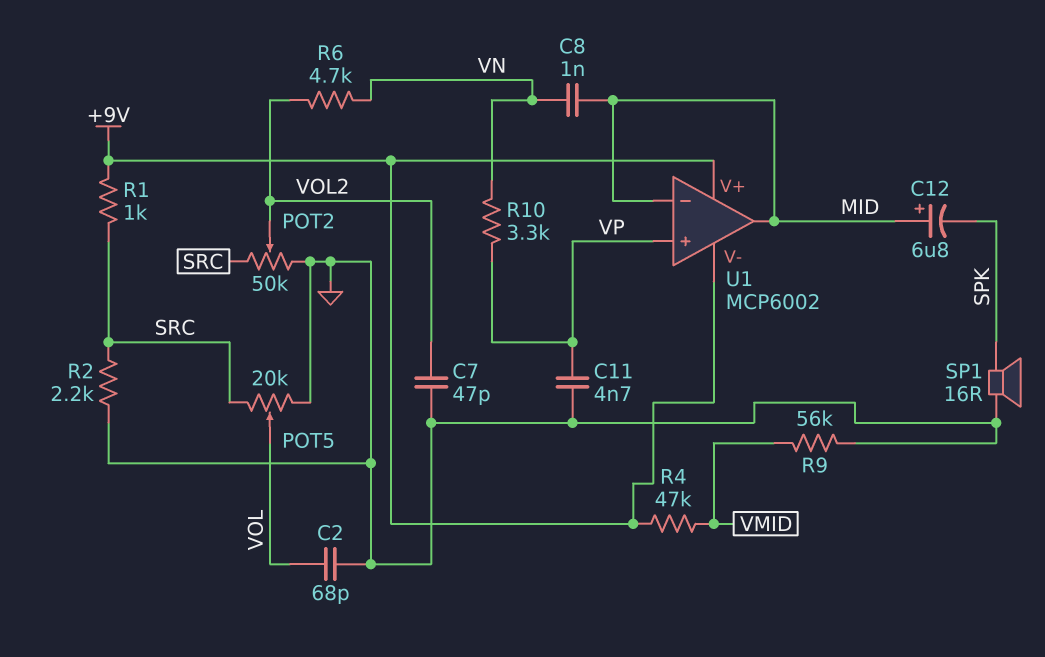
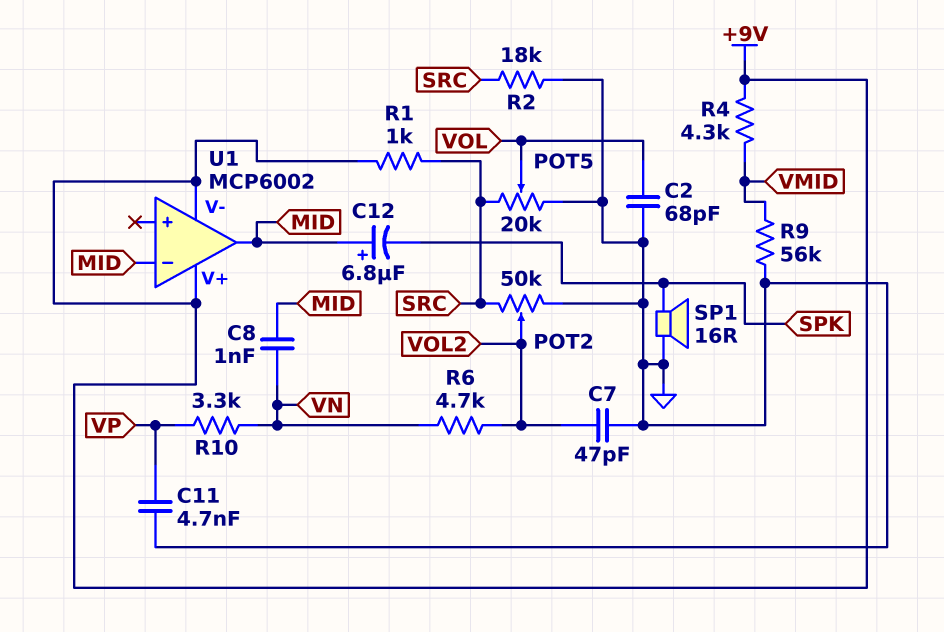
R2: 2.2k (GND, SRC) -> 18k (GND, SRC)
R4: 47k (+9V, VMID) -> 4.3k (+9V, VMID)
U1 pin in+: VP -> none

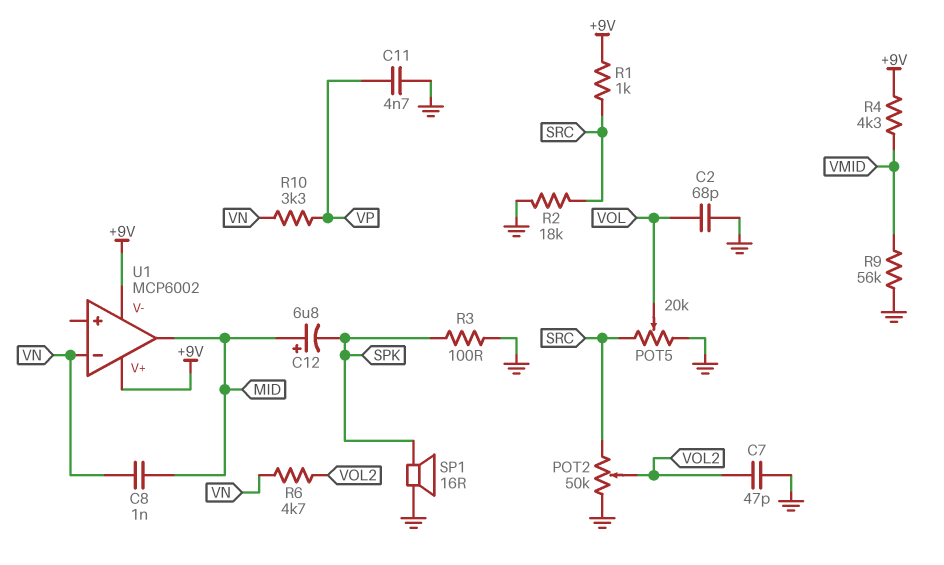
R3: none -> 100 (GND, SPK)
U1 pin in-: MID -> VN

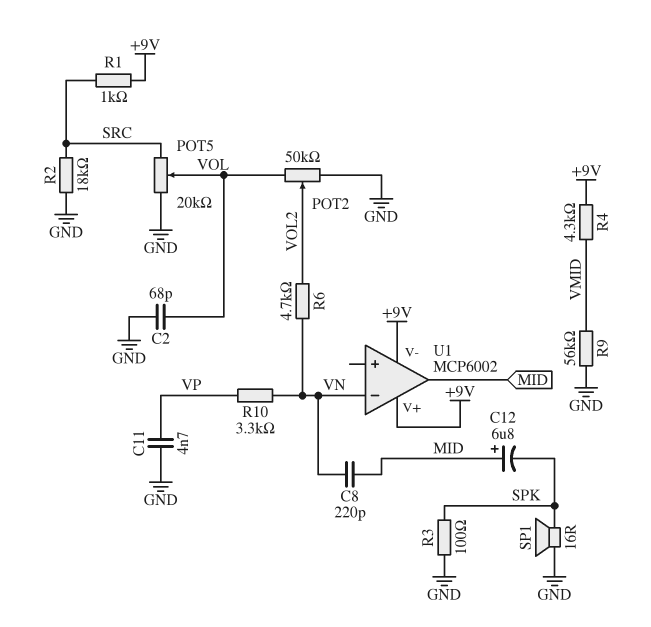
C7: 47pF (GND, VOL2) -> none
C8: 1nF (MID, VN) -> 220pF (MID, VN)
POT2: 50k (GND, SRC, wiper VOL2) -> 50k (GND, VOL, wiper VOL2)

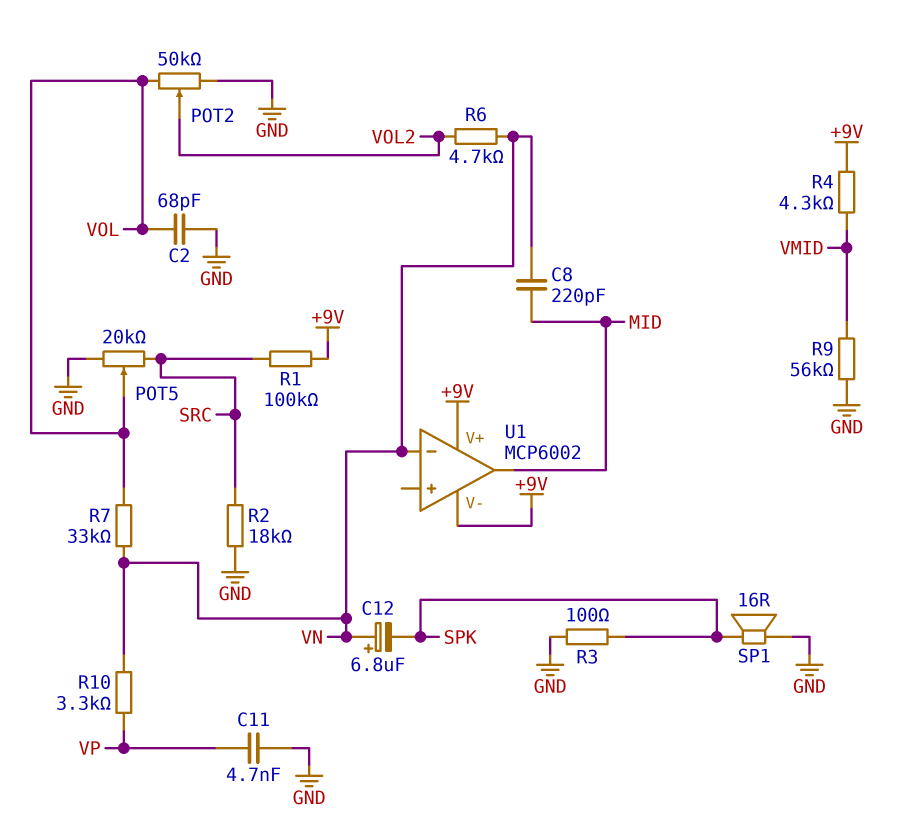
C12: 6.8uF (plus MID, minus SPK) -> 6.8uF (plus VN, minus SPK)
R1: 1k (+9V, SRC) -> 100k (+9V, SRC)
R7: none -> 33k (VN, VOL)

